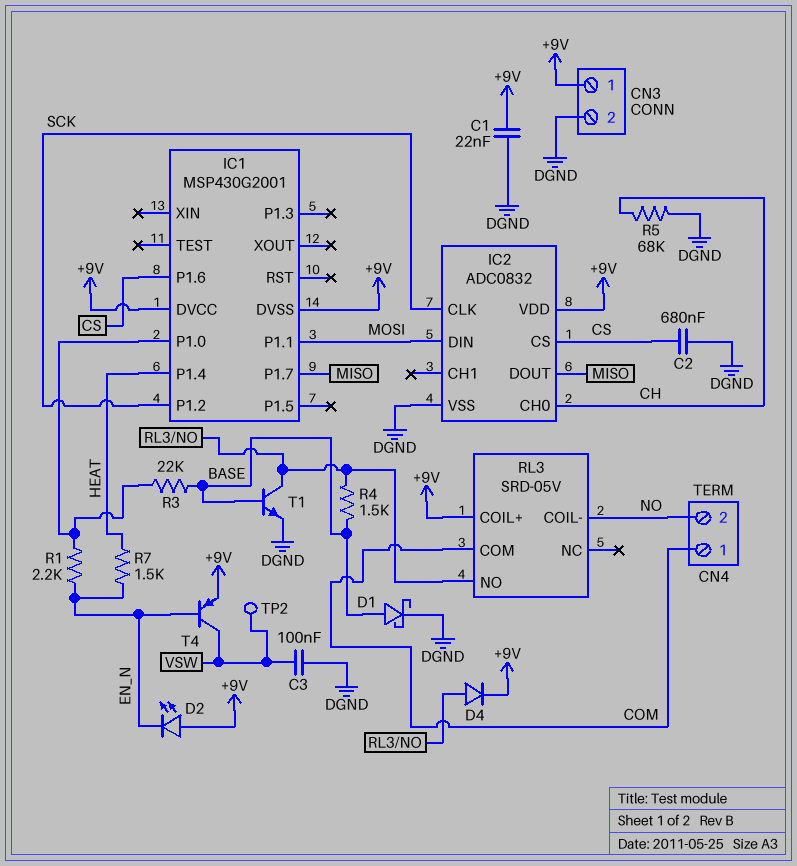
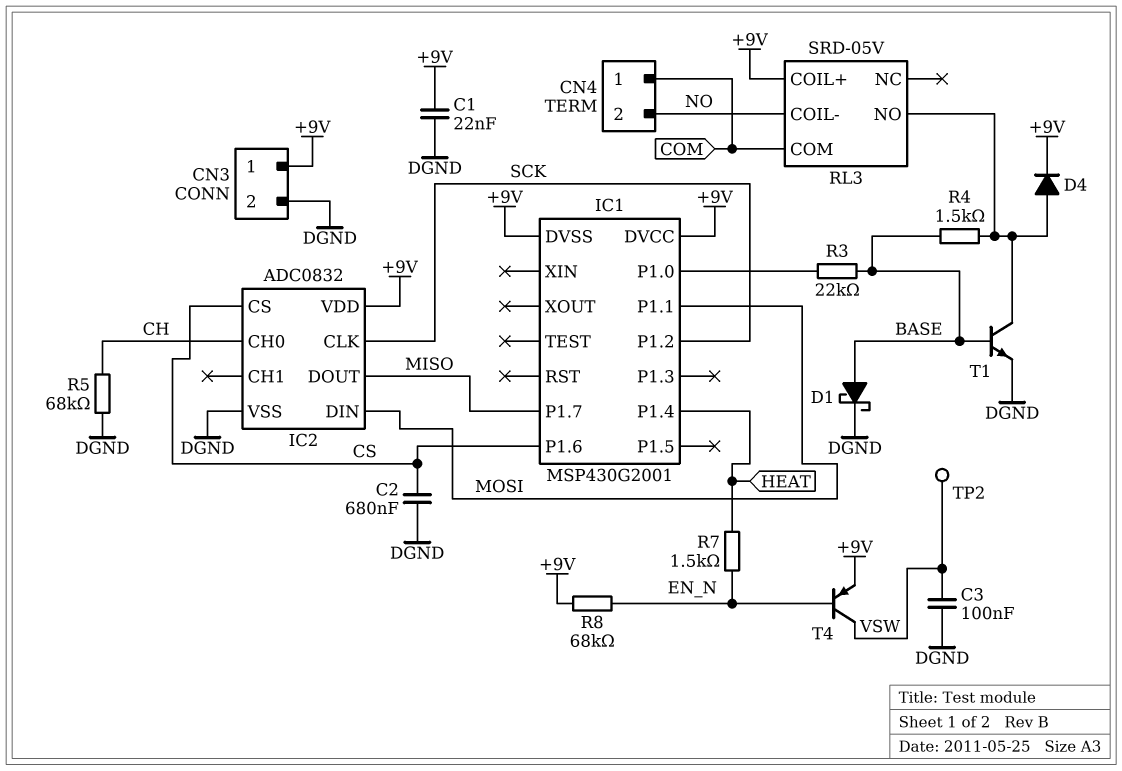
D2: LED (A +9V, K EN_N) -> none
R1: 2.2k (EN_N, IC1/P1.0) -> none
R8: none -> 68k (+9V, EN_N)

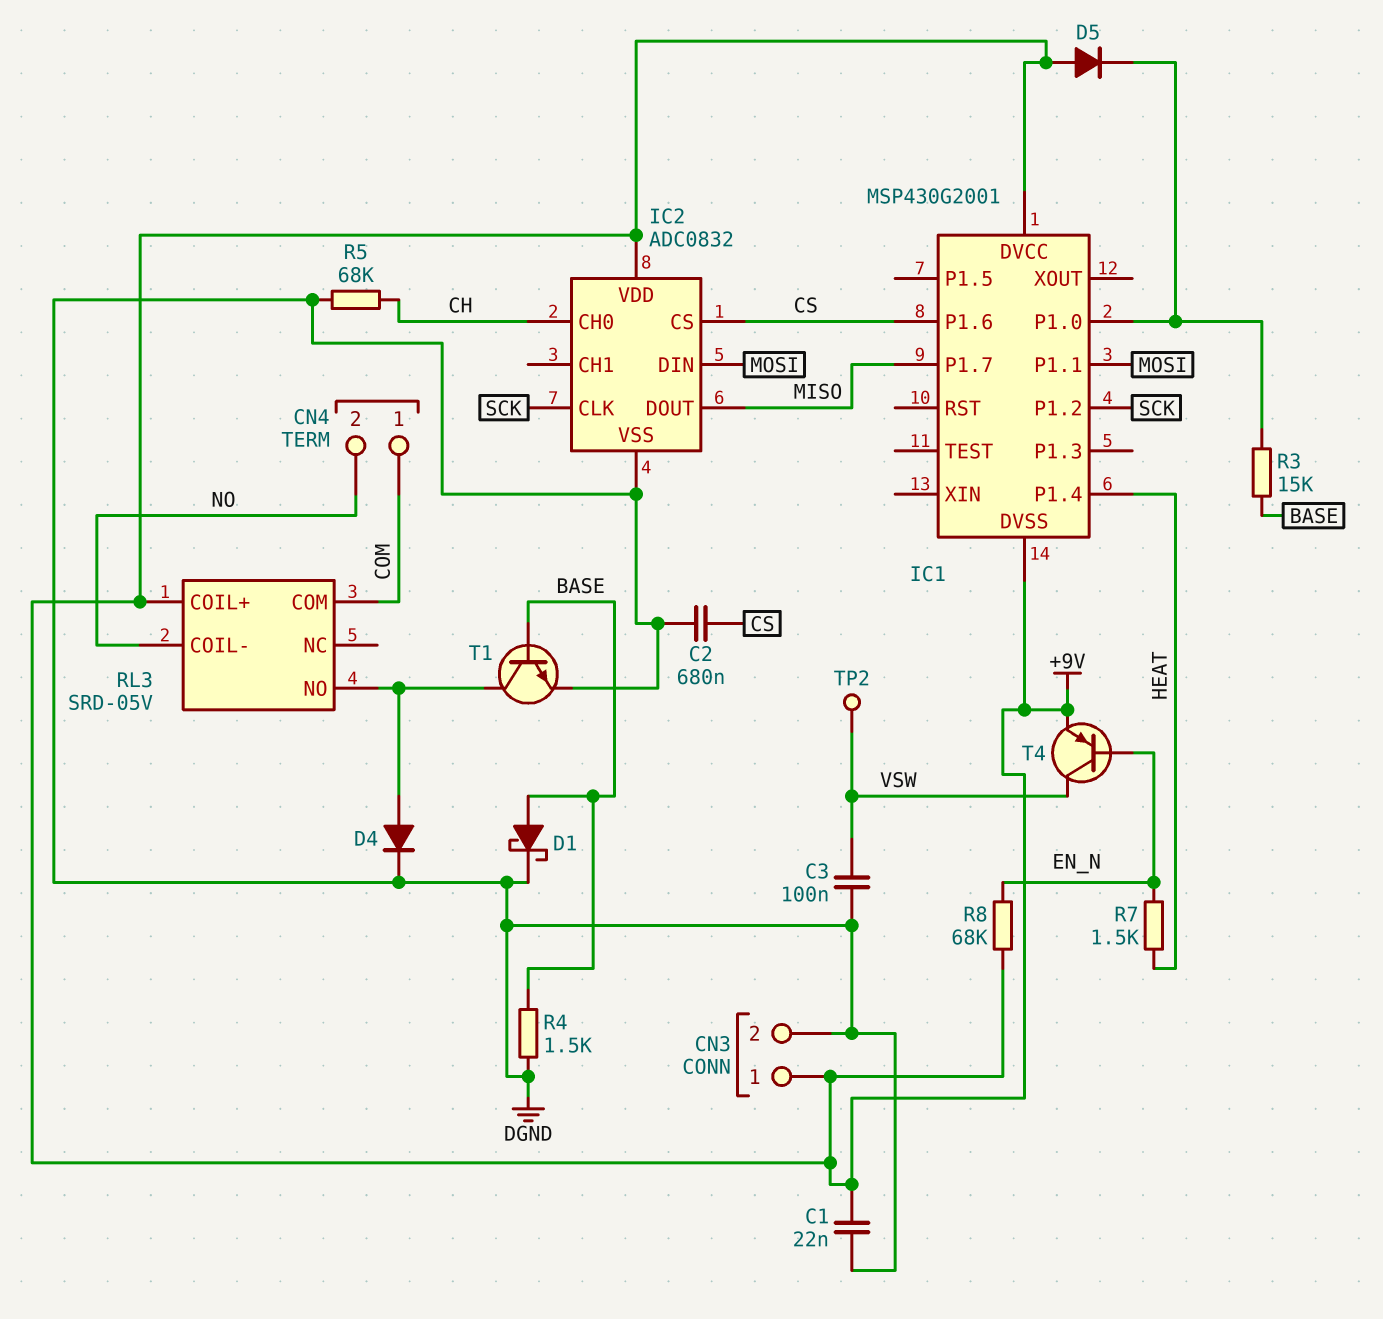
D4: diode (A RL3/NO, K +9V) -> diode (A RL3/NO, K DGND)
D5: none -> diode (A +9V, K IC1/P1.0)
R3: 22k (BASE, IC1/P1.0) -> 15k (BASE, IC1/P1.0)
R4: 1.5k (BASE, RL3/NO) -> 1.5k (BASE, DGND)

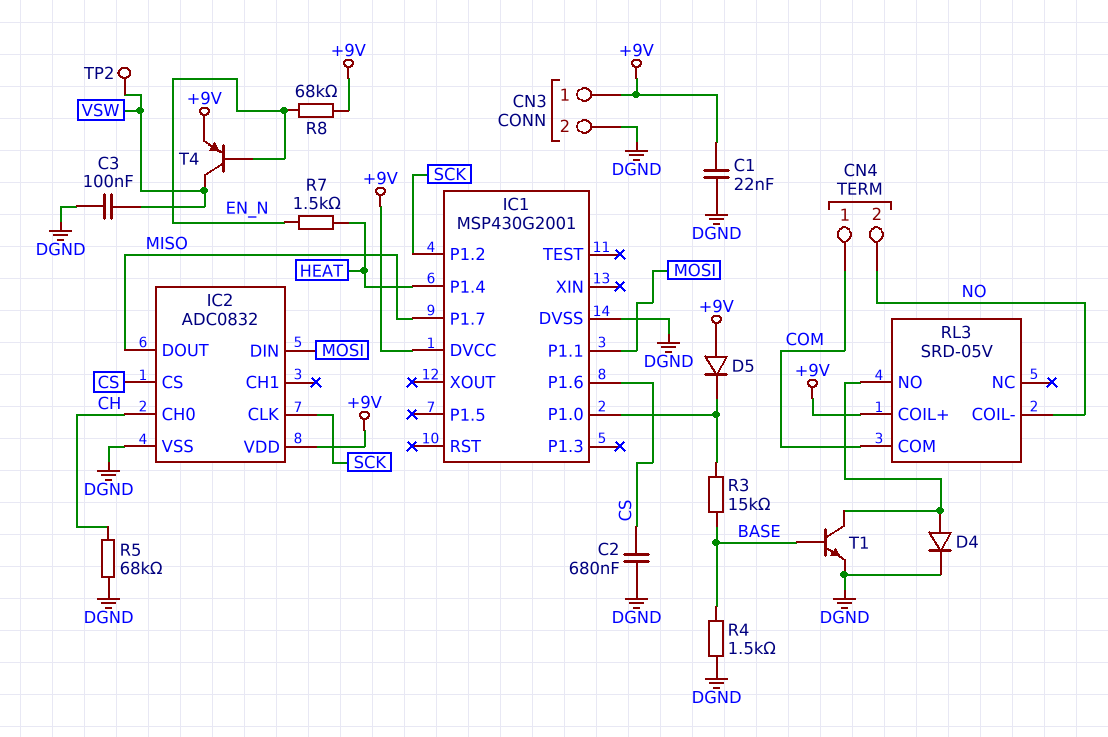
D1: schottky (A BASE, K DGND) -> none
IC1 pin DVSS: +9V -> DGND

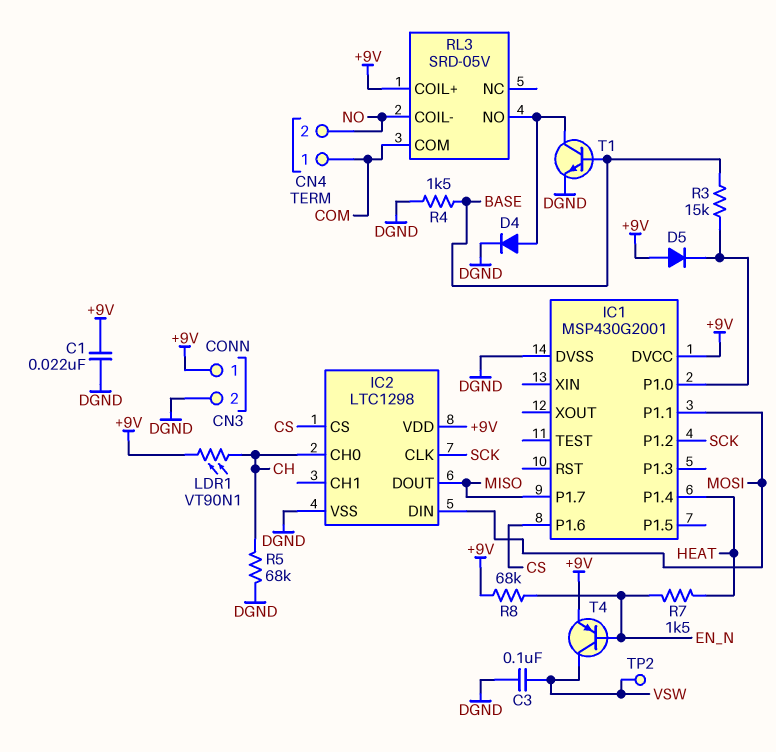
C2: 680nF (CS, DGND) -> none
IC2: ADC0832 -> LTC1298
LDR1: none -> VT90N1 (+9V, CH)

